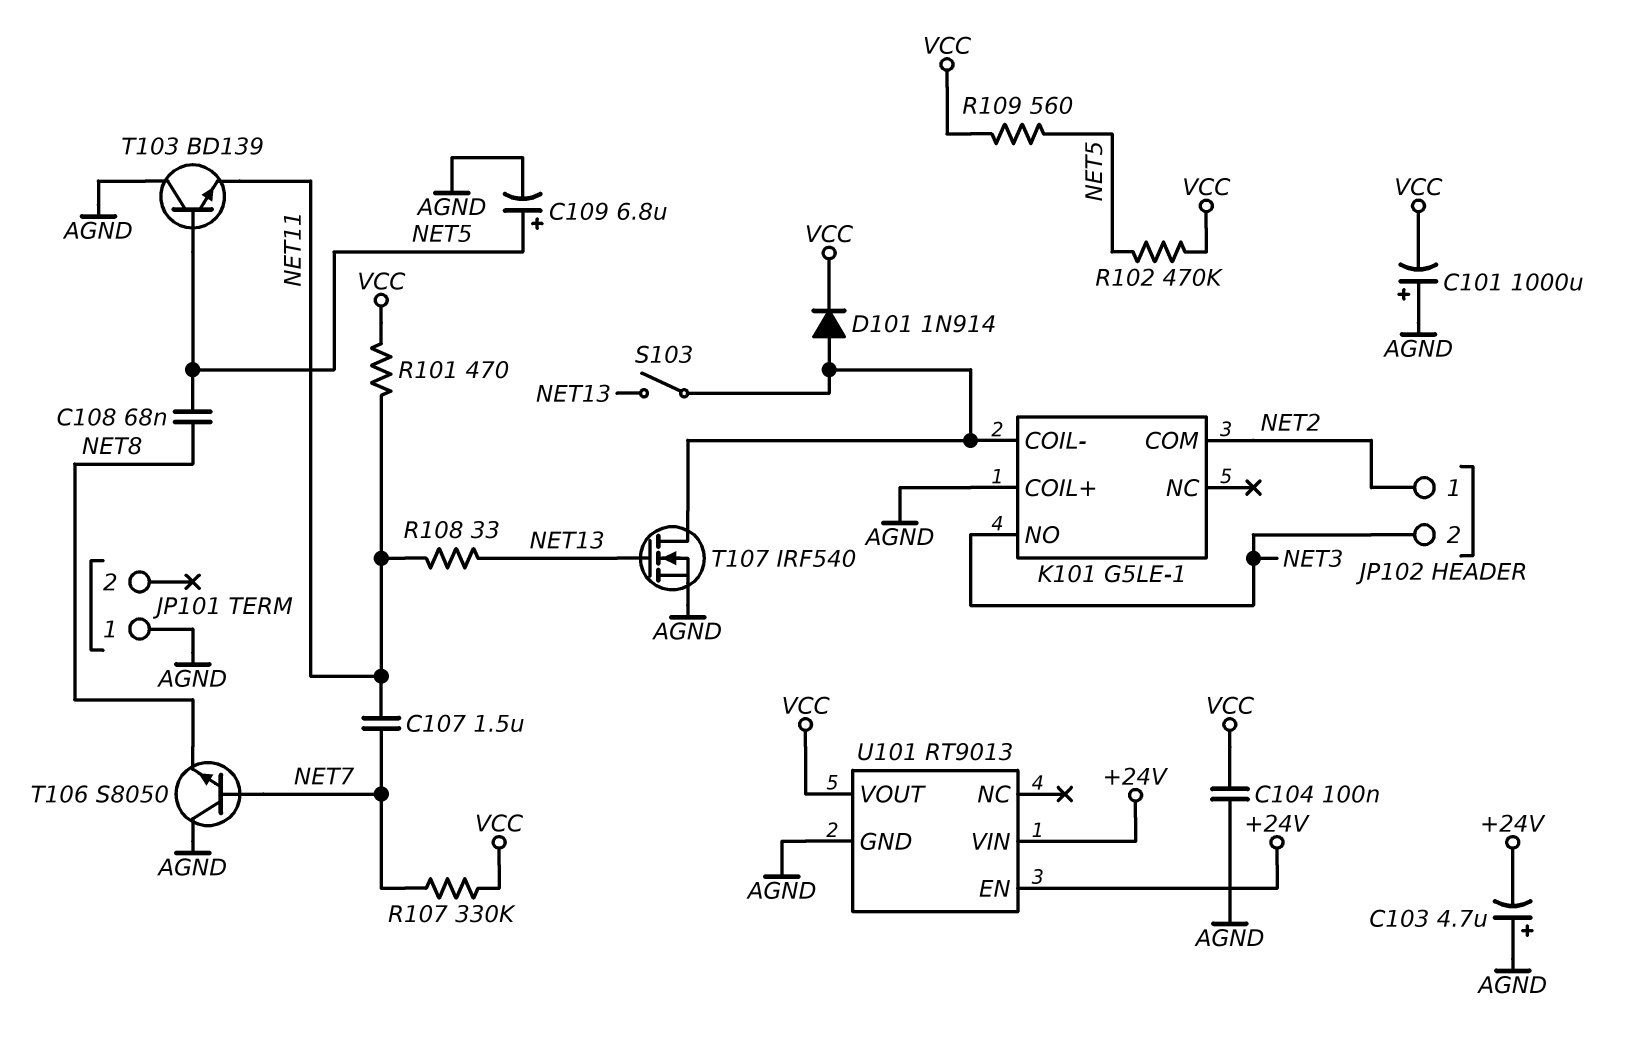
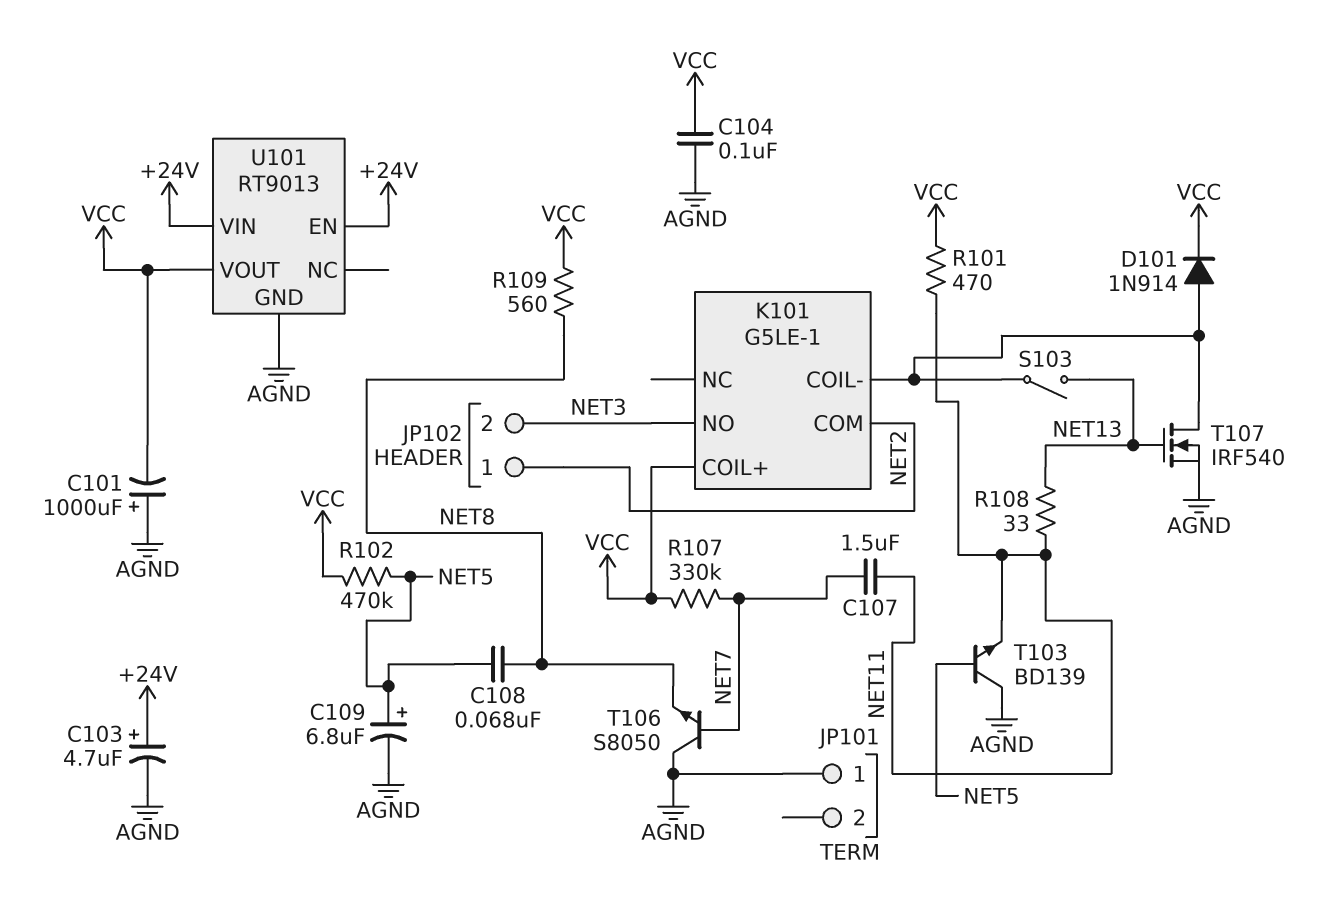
C103: 4.7uF (plus AGND, minus +24V) -> 4.7uF (plus +24V, minus AGND)
K101 pin COIL+: AGND -> VCC
R109: 560 (NET5, VCC) -> 560 (NET8, VCC)

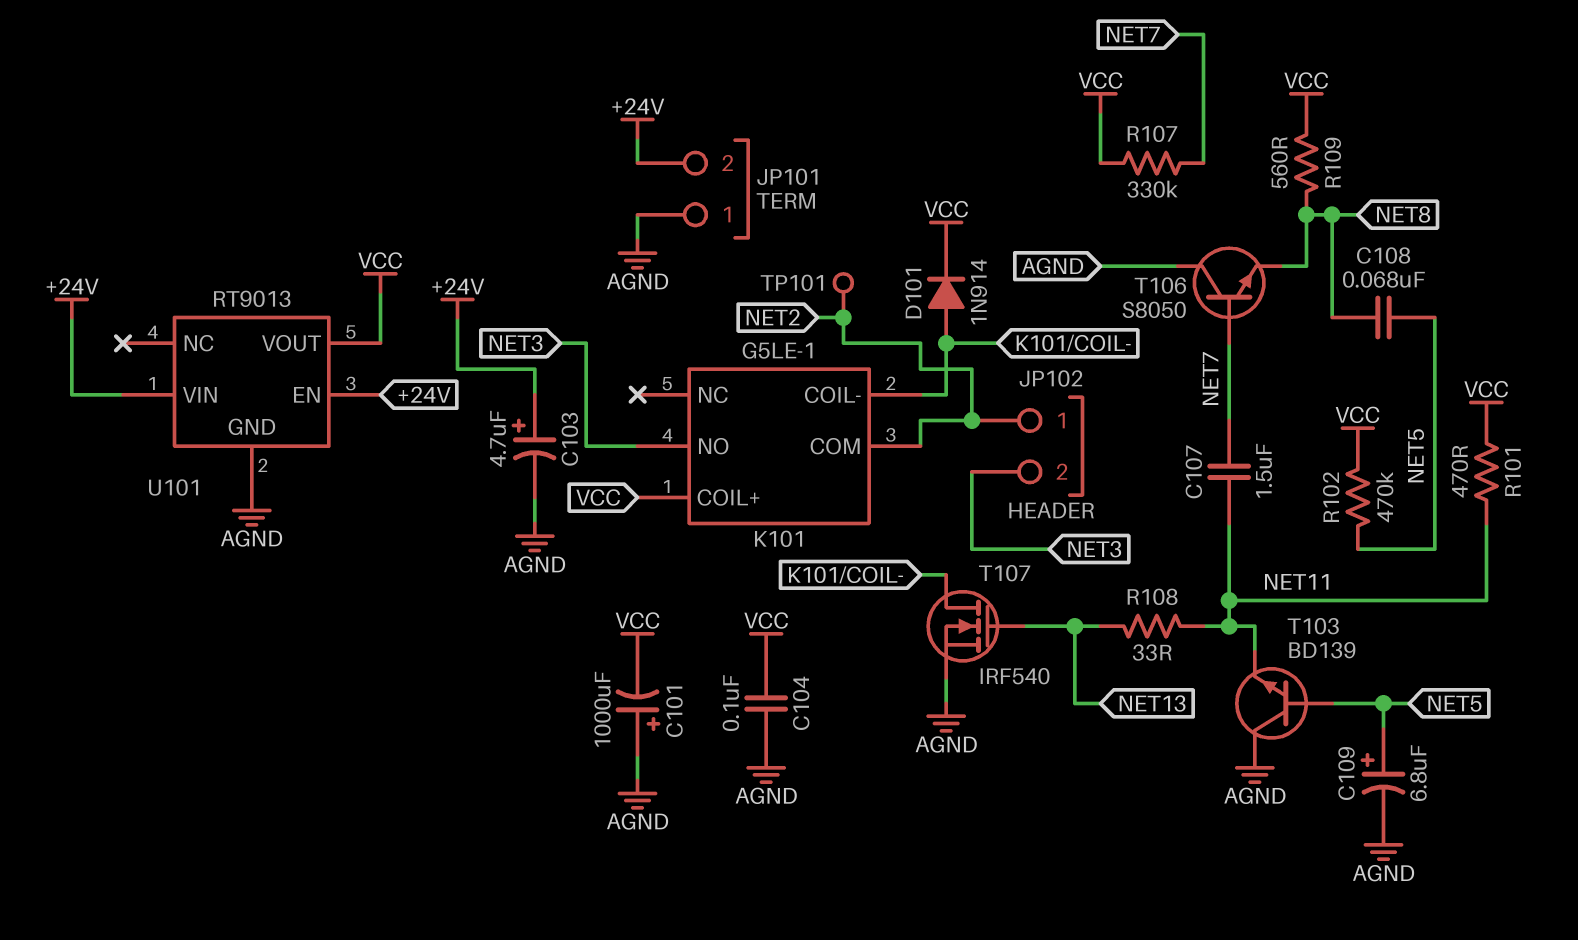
JP101 pin 2: none -> +24V
S103: switch (K101/COIL-, NET13) -> none
TP101: none -> test point (NET2)

